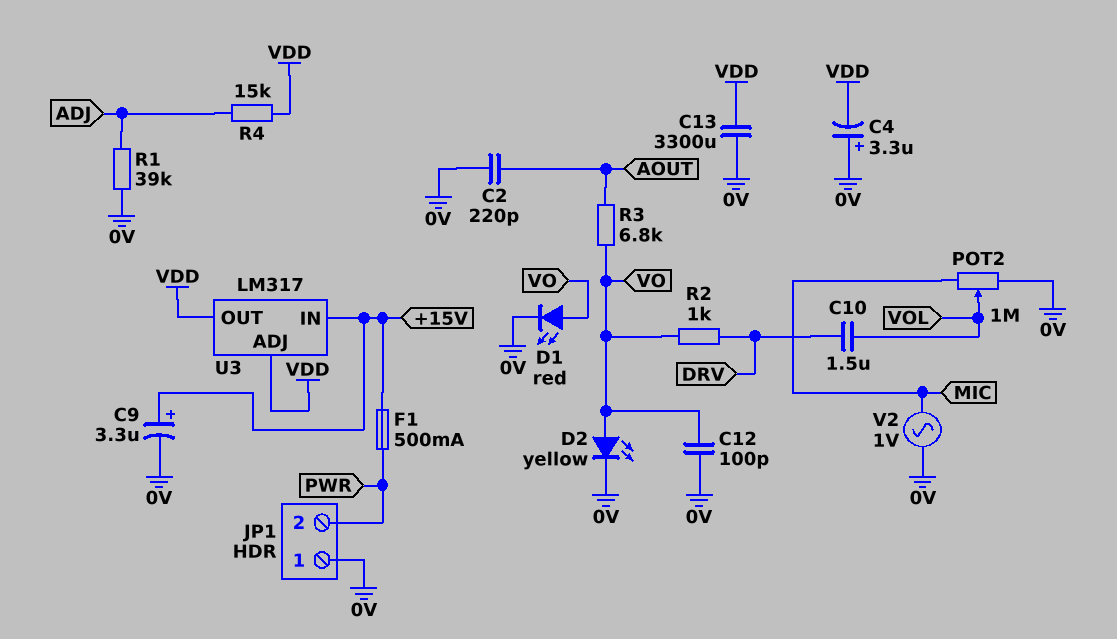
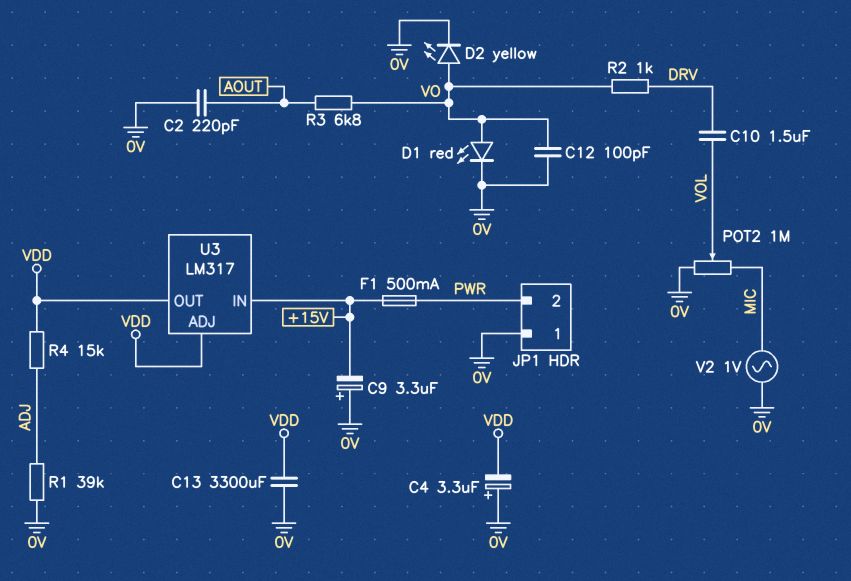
C9: 3.3uF (plus +15V, minus 0V) -> 3.3uF (plus 0V, minus +15V)

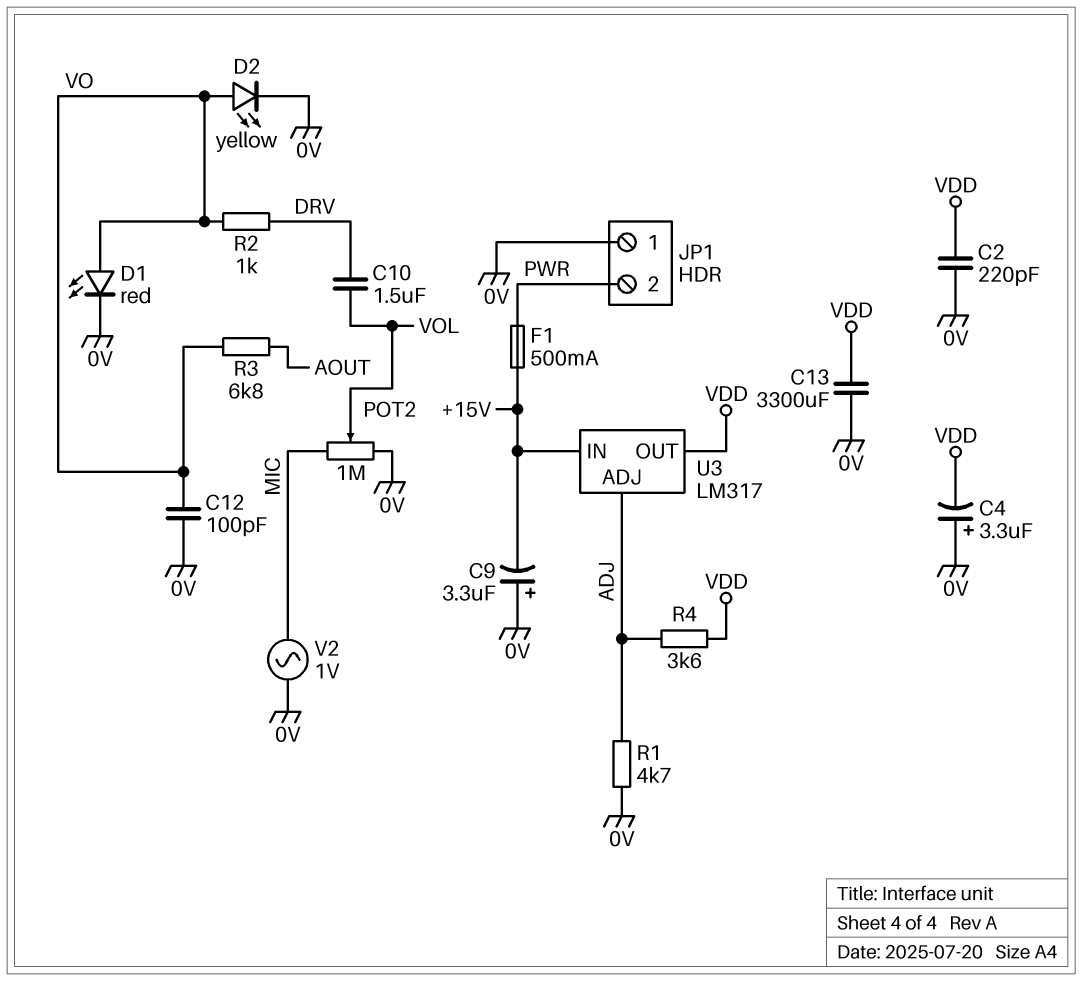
C2: 220pF (0V, AOUT) -> 220pF (0V, VDD)
R1: 39k (0V, ADJ) -> 4.7k (0V, ADJ)
R4: 15k (ADJ, VDD) -> 3.6k (ADJ, VDD)
U3 pin ADJ: VDD -> ADJ

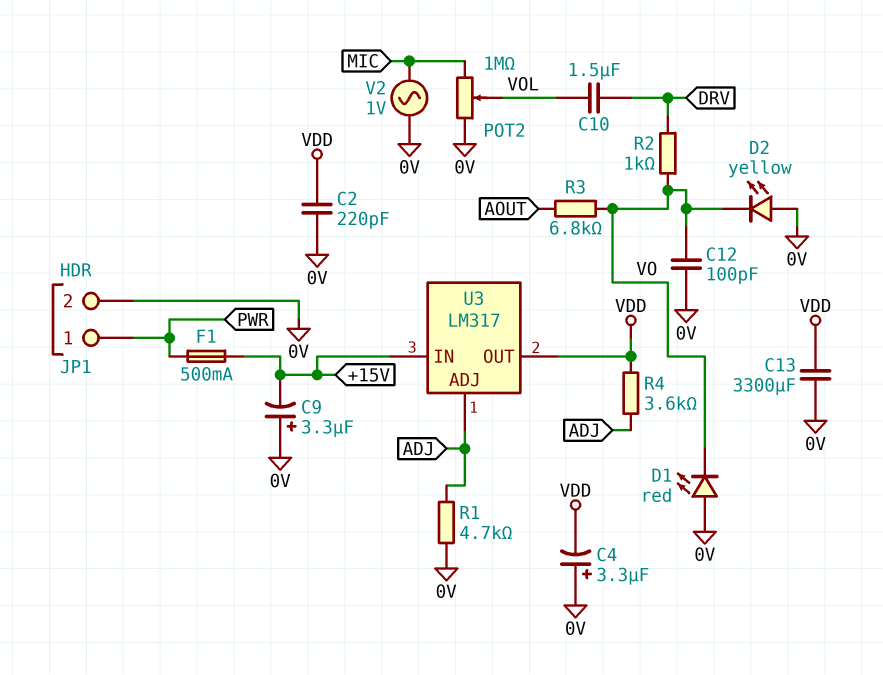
D1: LED red (A VO, K 0V) -> LED red (A 0V, K VO)
D2: LED yellow (A VO, K 0V) -> LED yellow (A 0V, K VO)
JP1 pin 1: 0V -> PWR
JP1 pin 2: PWR -> 0V

